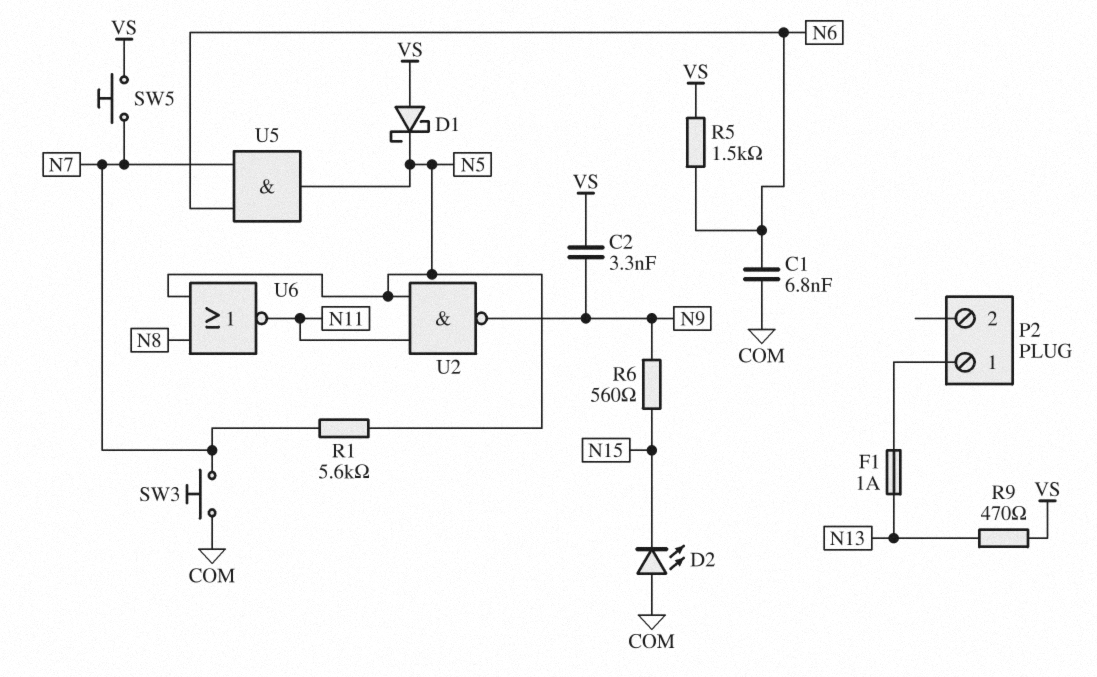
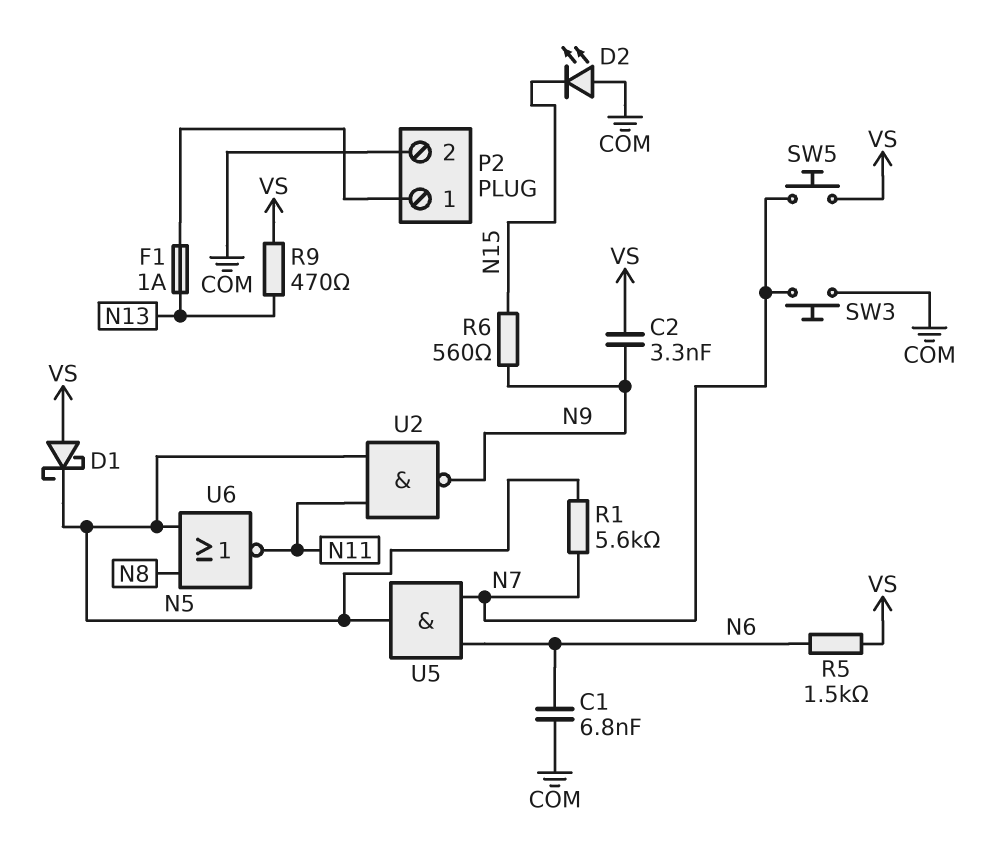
P2 pin 2: none -> COM

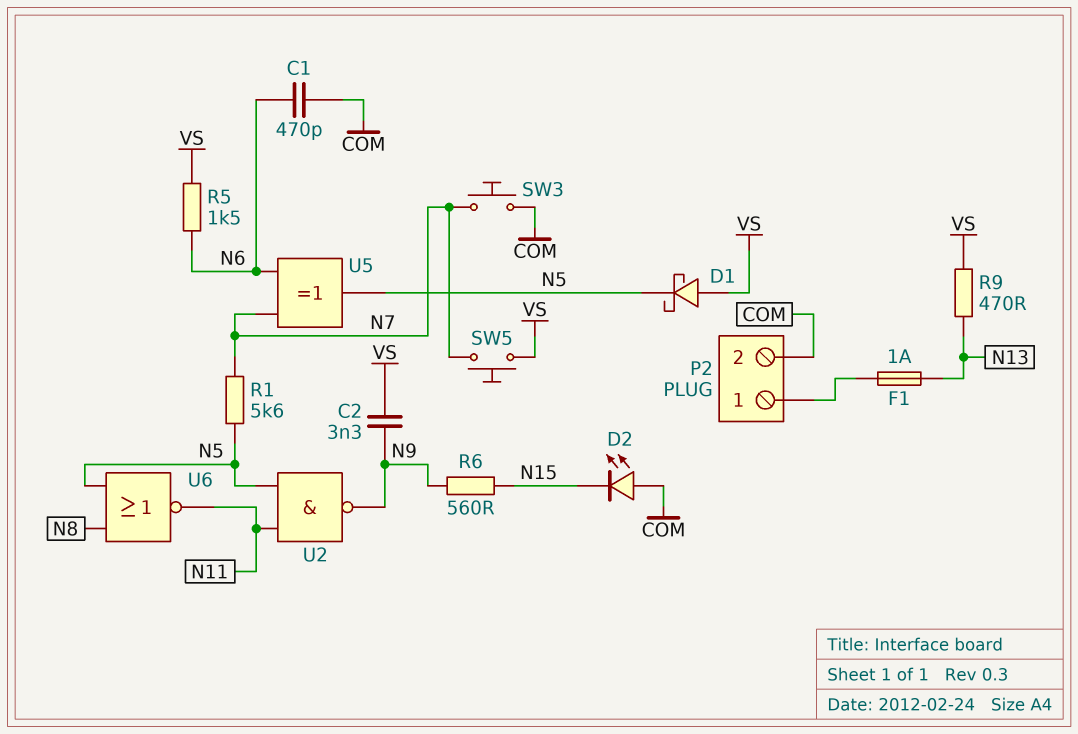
C1: 6.8nF (COM, N6) -> 470pF (COM, N6)
U5: AND (in N6, in N7, out N5) -> XOR (in N6, in N7, out N5)

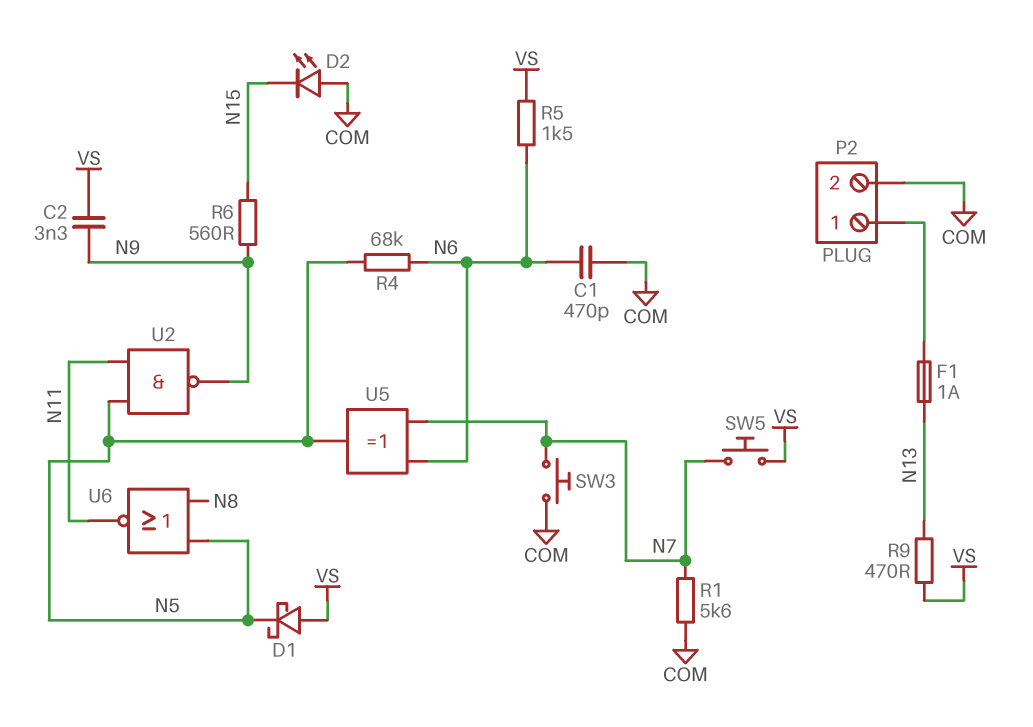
R1: 5.6k (N5, N7) -> 5.6k (COM, N7)
R4: none -> 68k (N5, N6)

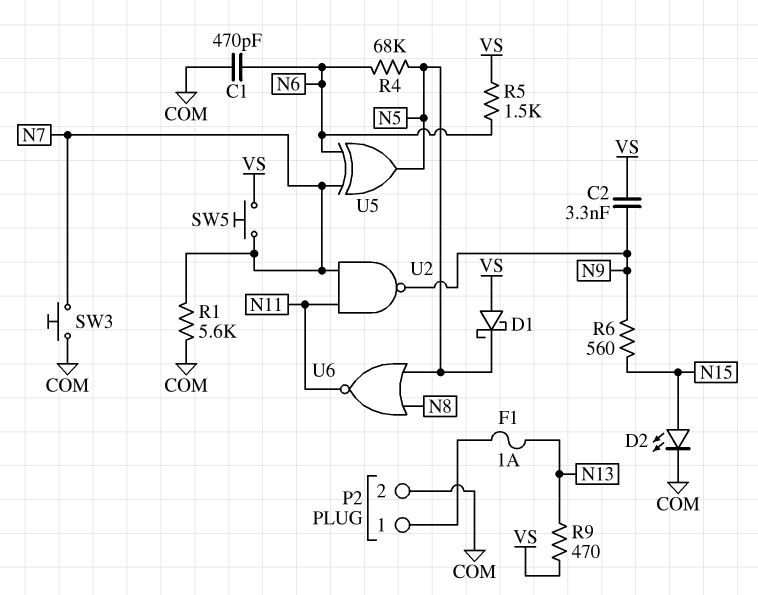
D2: LED (A COM, K N15) -> LED (A N15, K COM)
U2: NAND (in N5, in N11, out N9) -> NAND (in N7, in N11, out N9)

